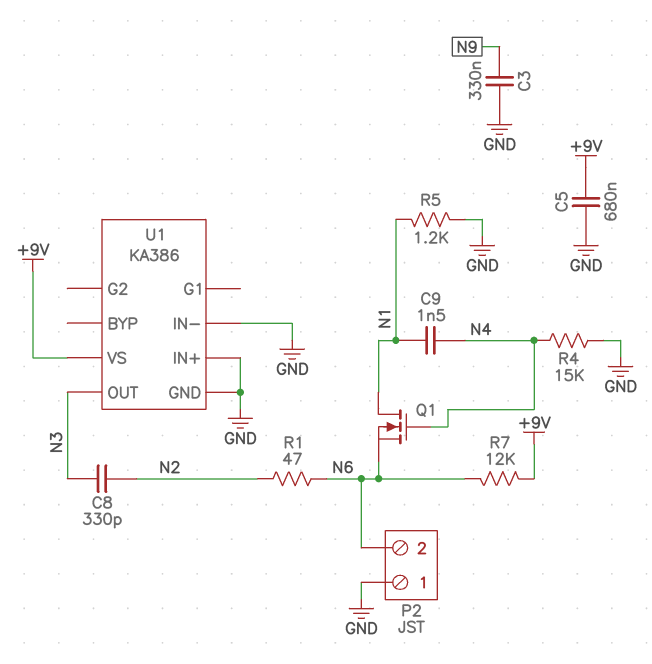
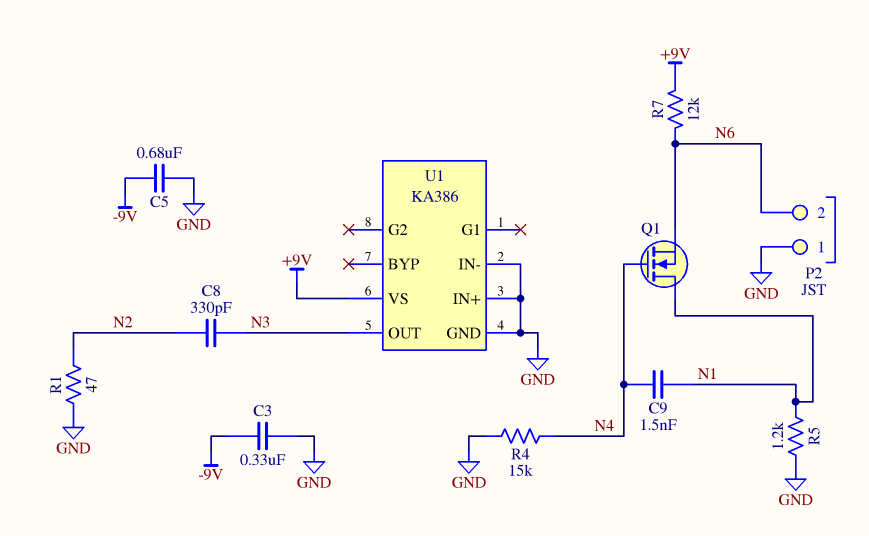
C3: 330nF (GND, N9) -> 330nF (-9V, GND)
C5: 680nF (+9V, GND) -> 680nF (-9V, GND)
R1: 47 (N2, N6) -> 47 (GND, N2)

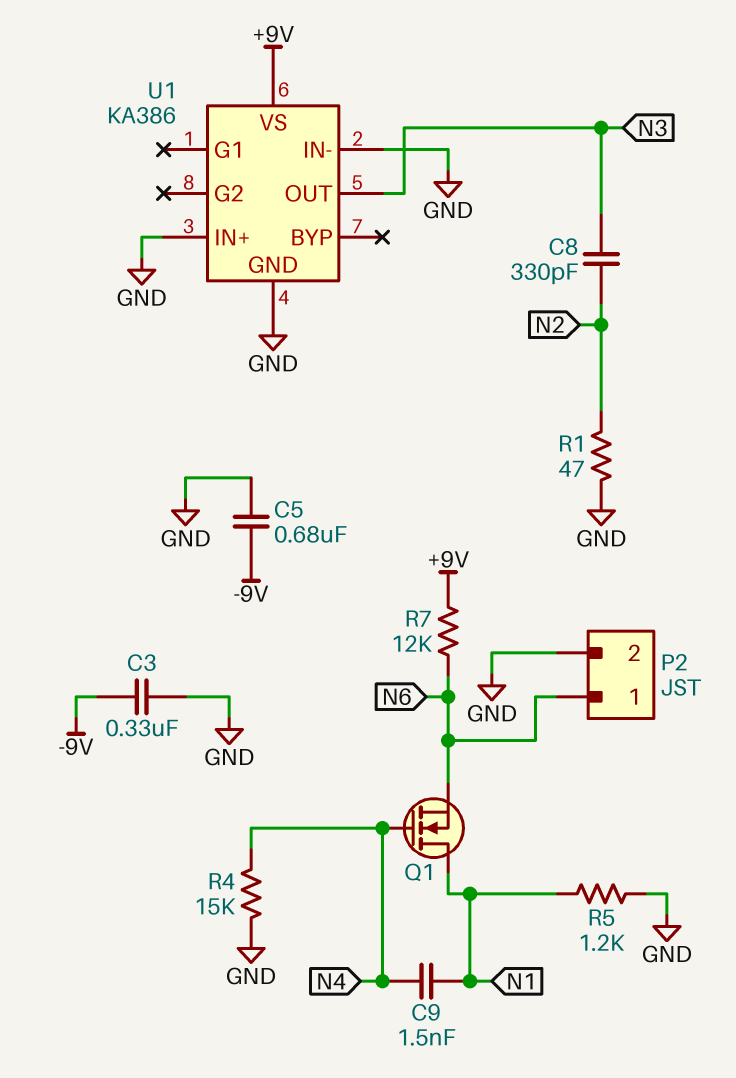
P2 pin 1: GND -> N6
P2 pin 2: N6 -> GND

